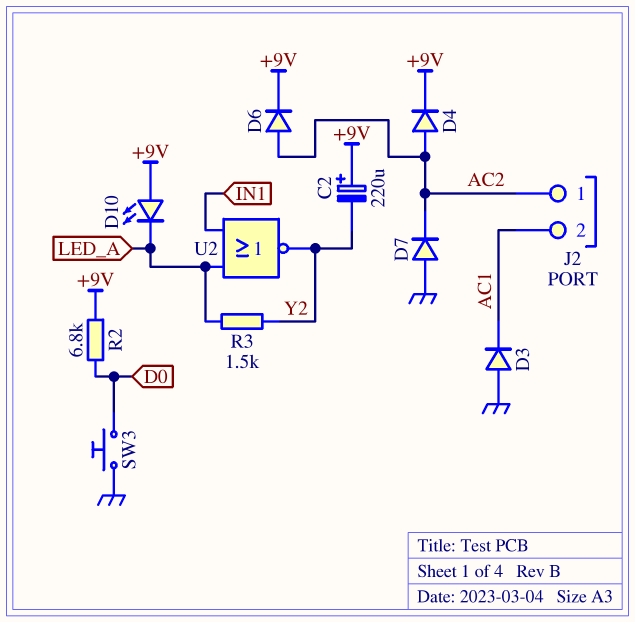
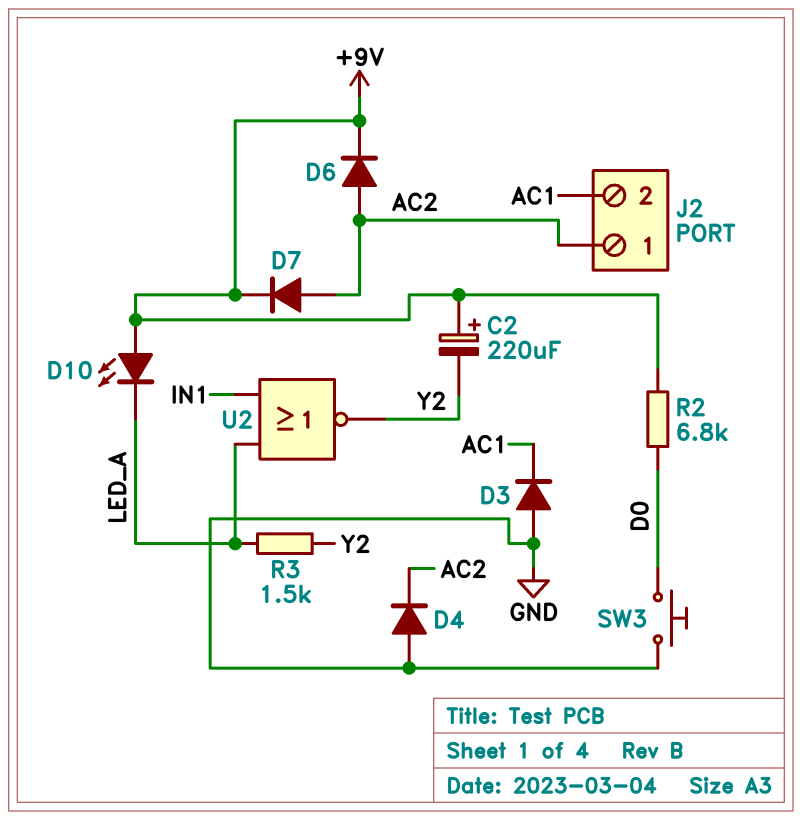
D4: diode (A AC2, K +9V) -> diode (A GND, K AC2)
D7: diode (A GND, K AC2) -> diode (A AC2, K +9V)

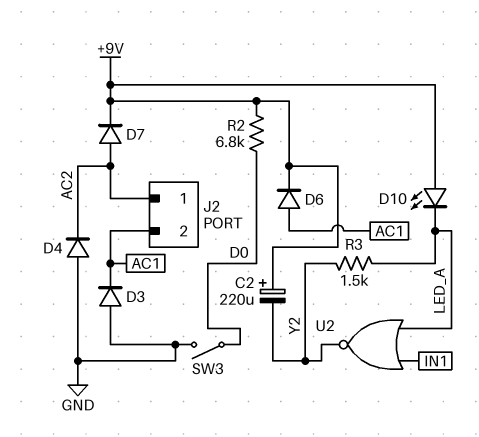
D6: diode (A AC2, K +9V) -> diode (A AC1, K +9V)
SW3: button (D0, GND) -> switch (D0, GND)

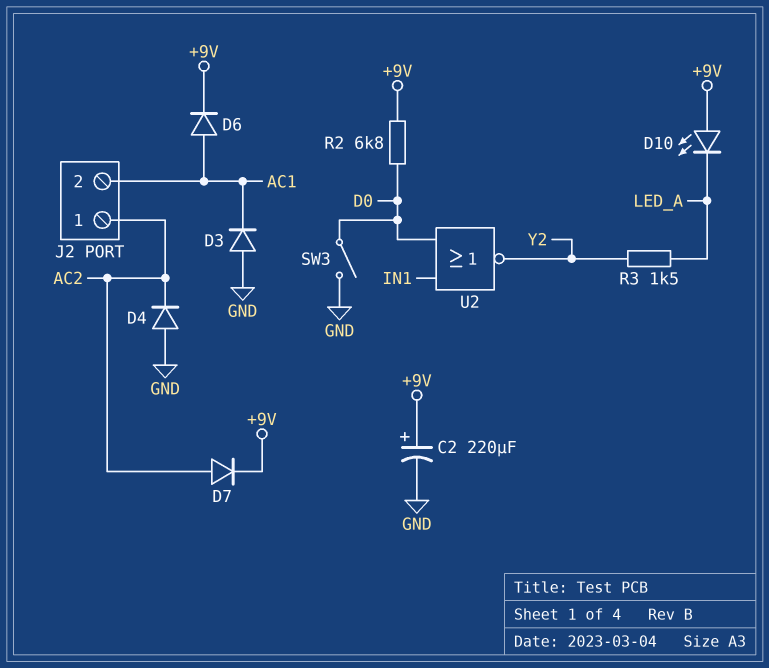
C2: 220uF (plus +9V, minus Y2) -> 220uF (plus +9V, minus GND)
U2: NOR (in IN1, in LED_A, out Y2) -> NOR (in D0, in IN1, out Y2)

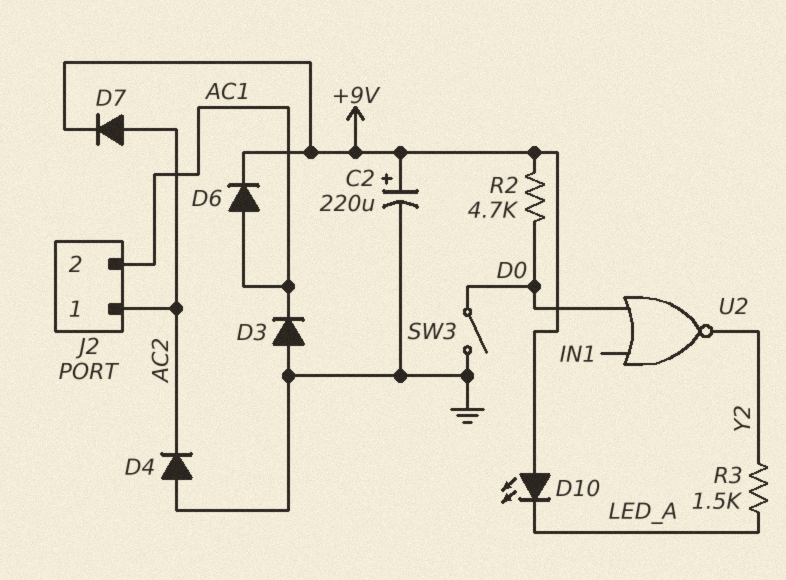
R2: 6.8k (+9V, D0) -> 4.7k (+9V, D0)

